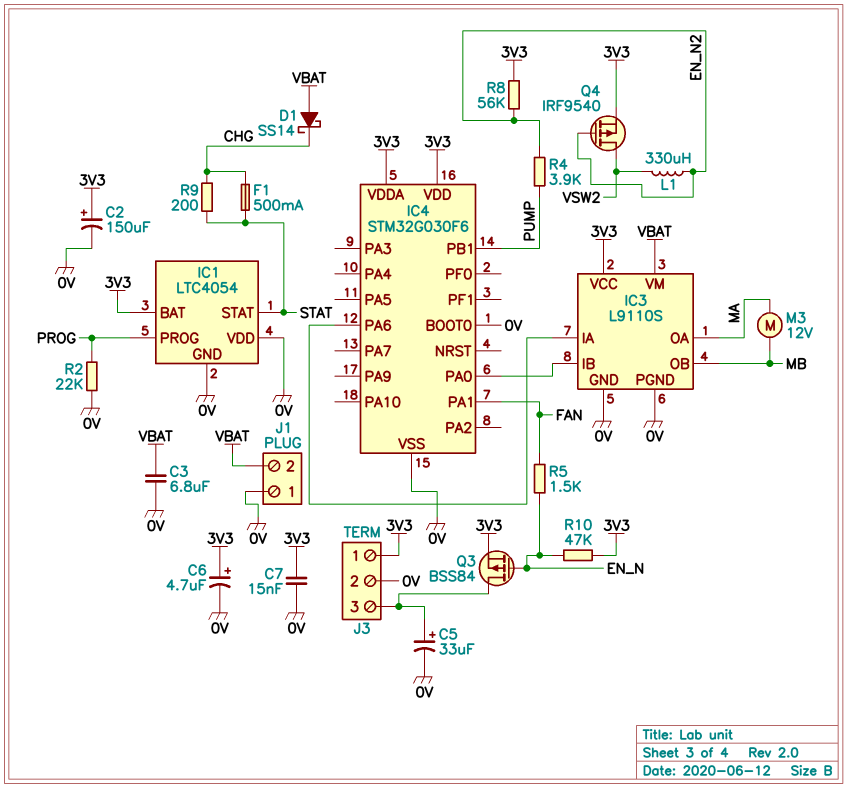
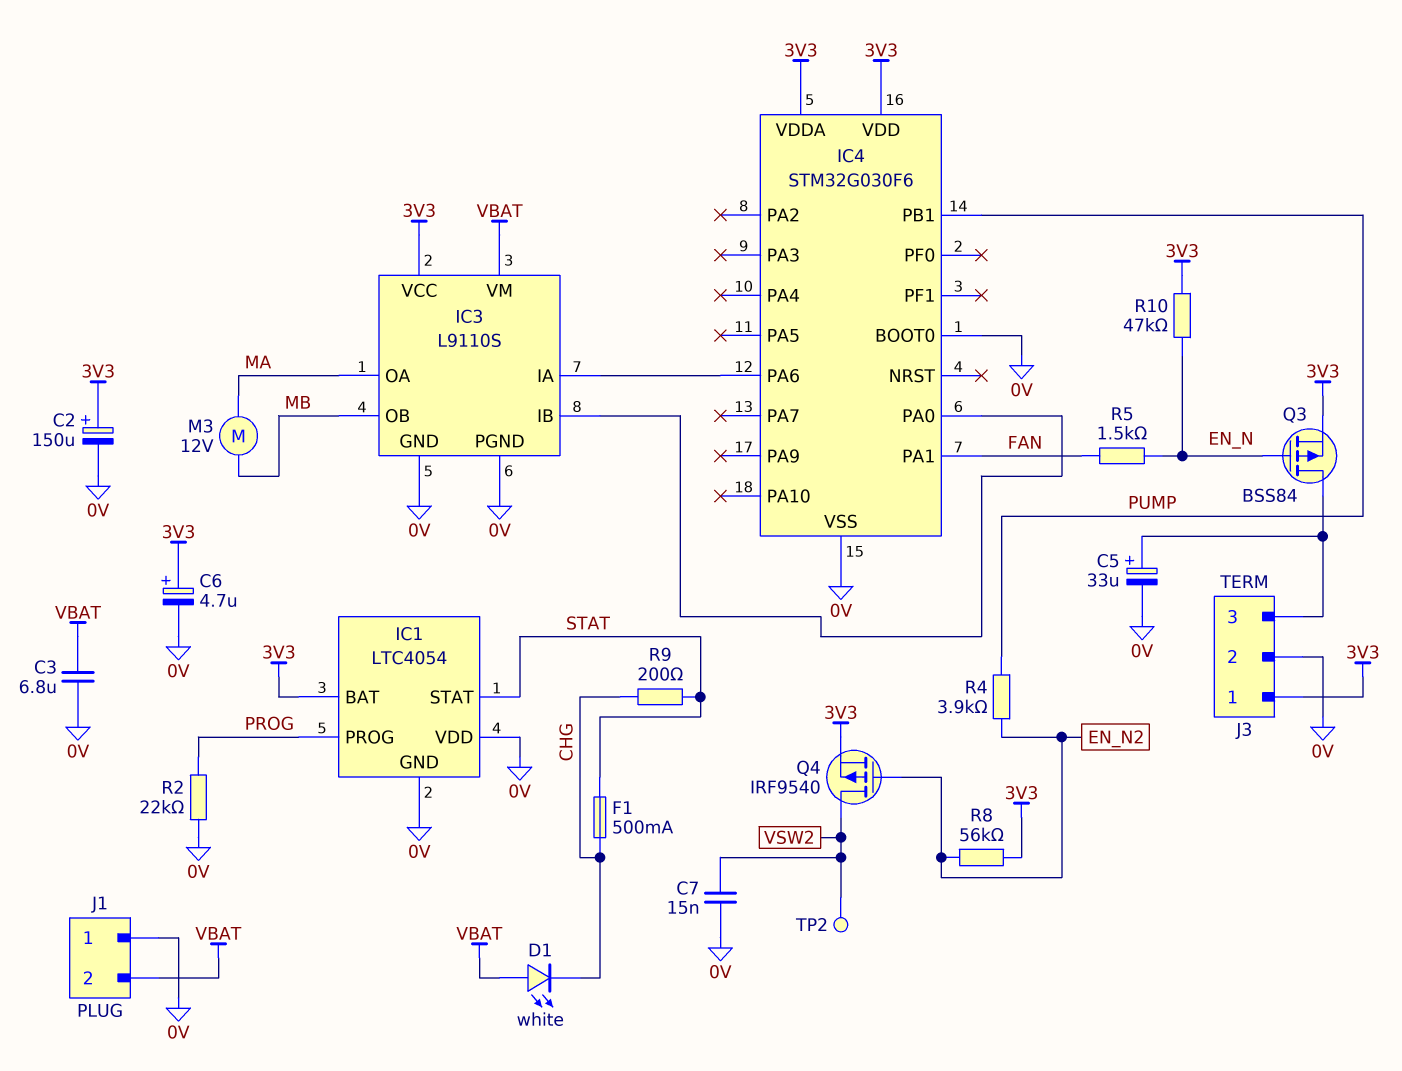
C7: 15nF (0V, 3V3) -> 15nF (0V, VSW2)
D1: schottky SS14 (A VBAT, K CHG) -> LED white (A VBAT, K CHG)
L1: 330uH (EN_N2, VSW2) -> none
TP2: none -> test point (VSW2)

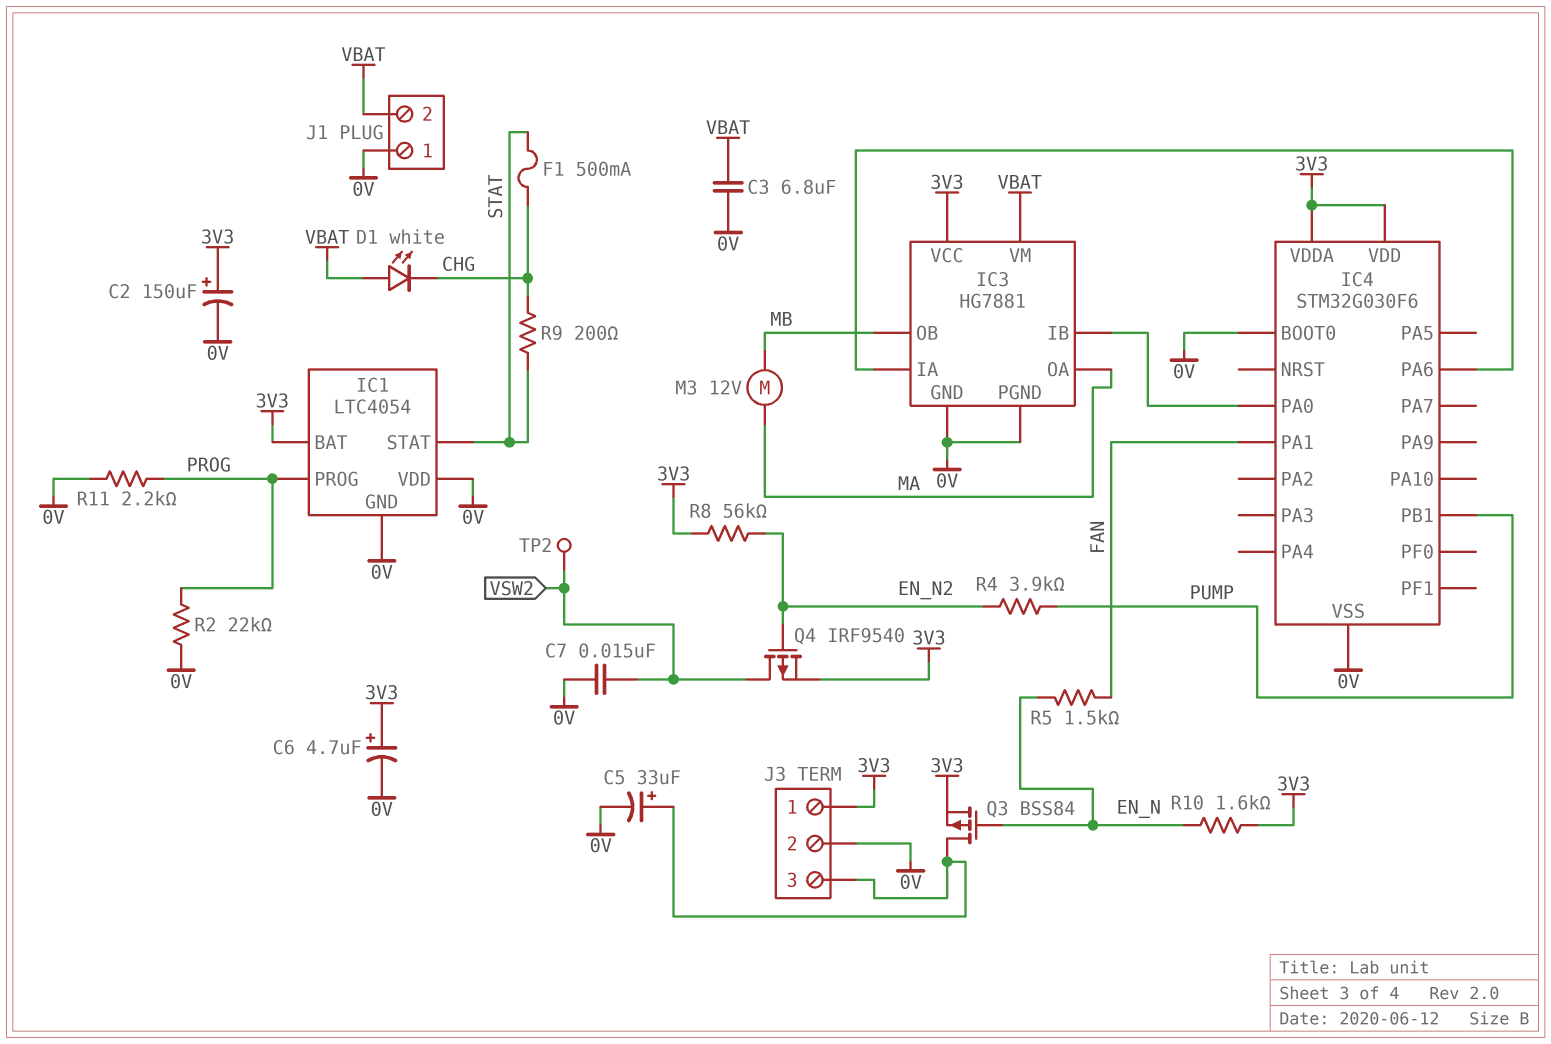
IC3: L9110S -> HG7881
R10: 47k (3V3, EN_N) -> 1.6k (3V3, EN_N)
R11: none -> 2.2k (0V, PROG)

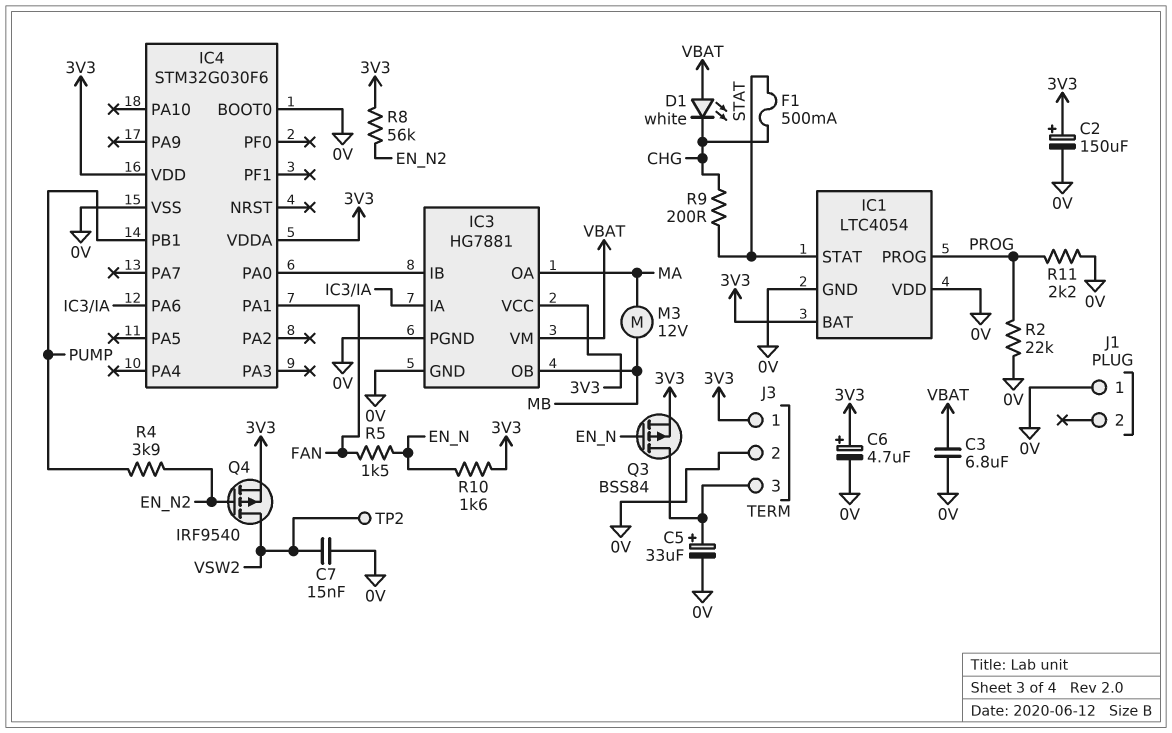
J1 pin 2: VBAT -> none

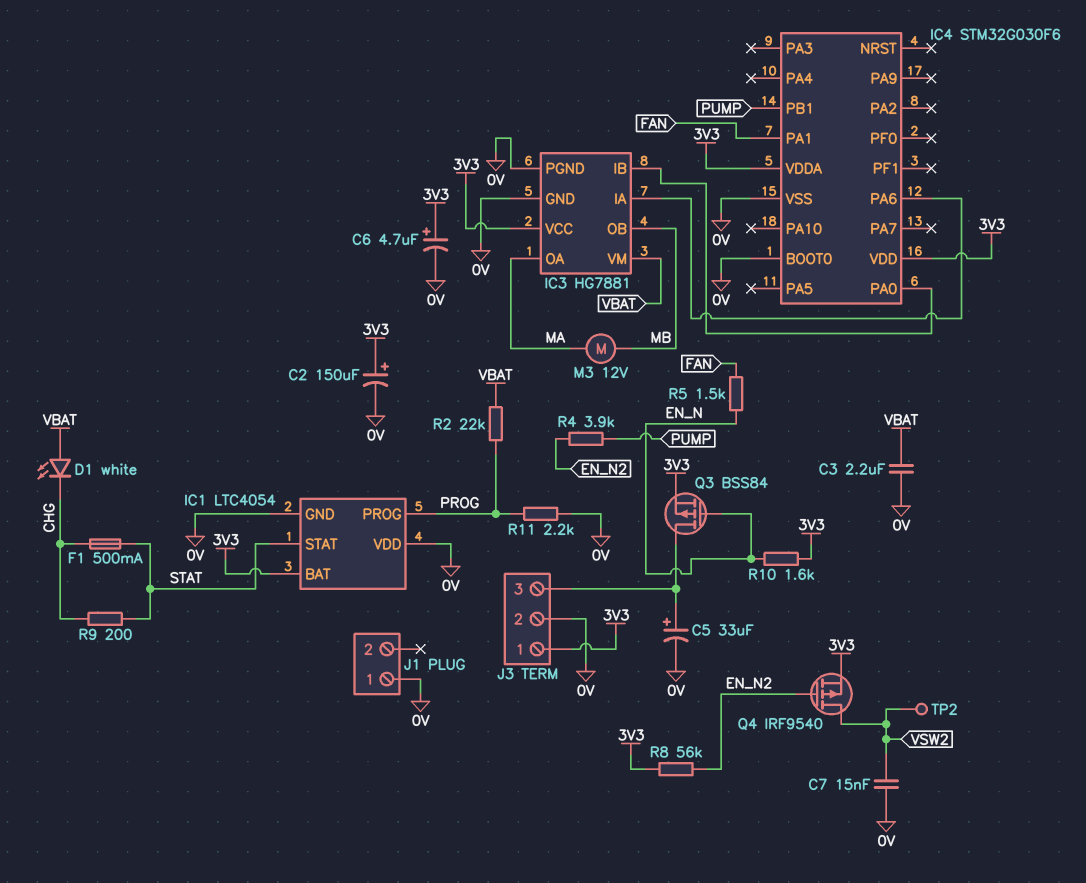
C3: 6.8uF (0V, VBAT) -> 2.2uF (0V, VBAT)
R2: 22k (0V, PROG) -> 22k (PROG, VBAT)

